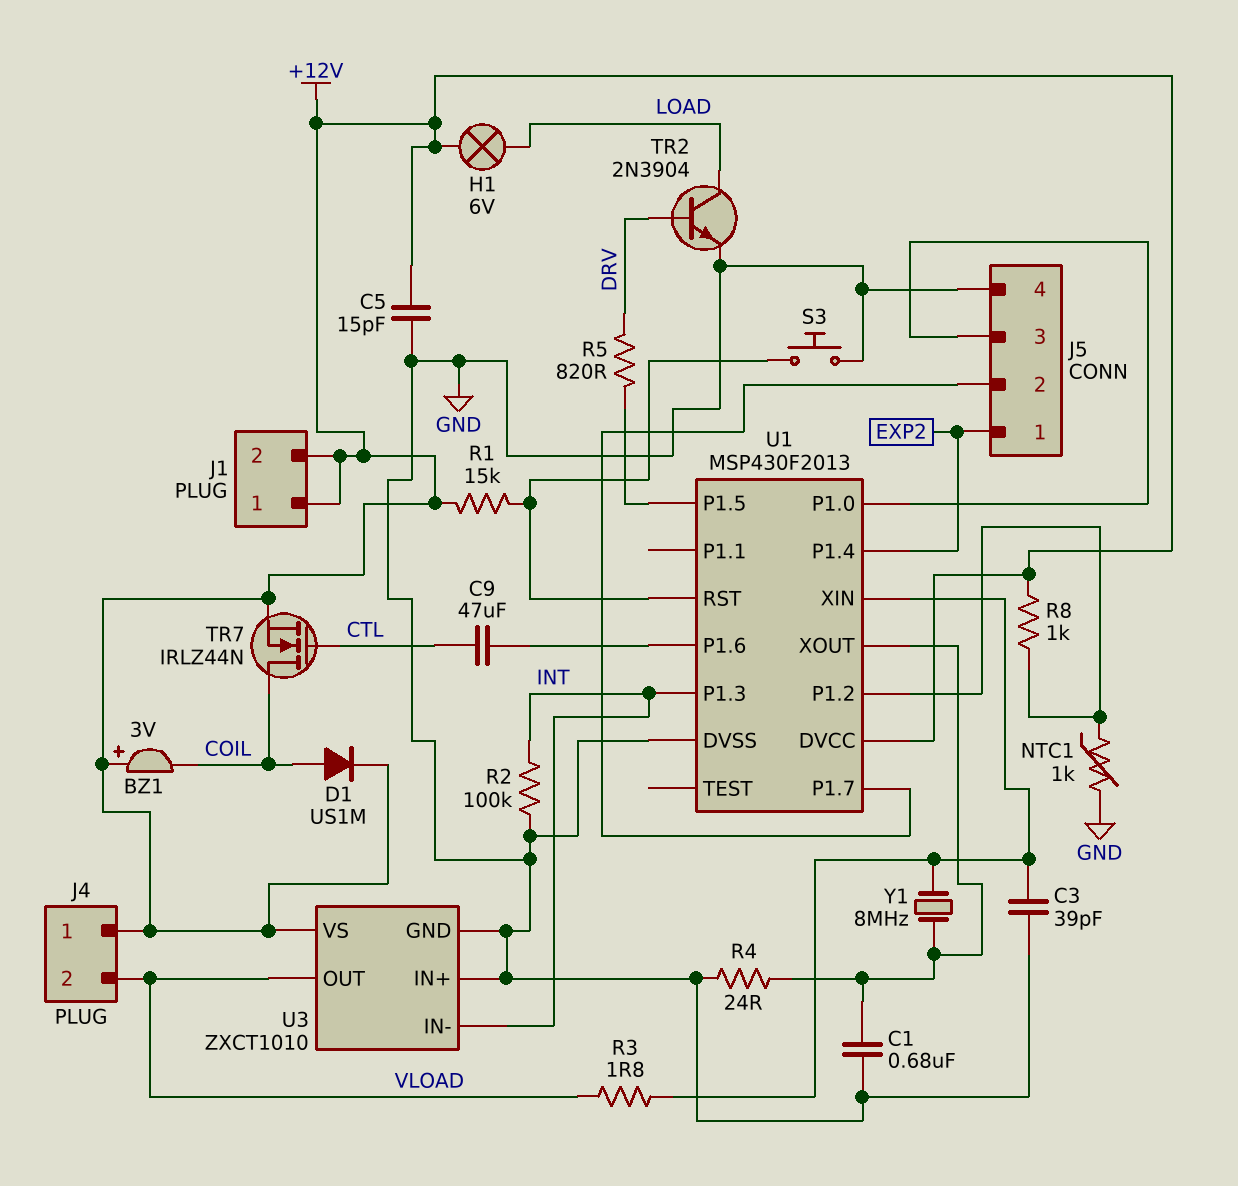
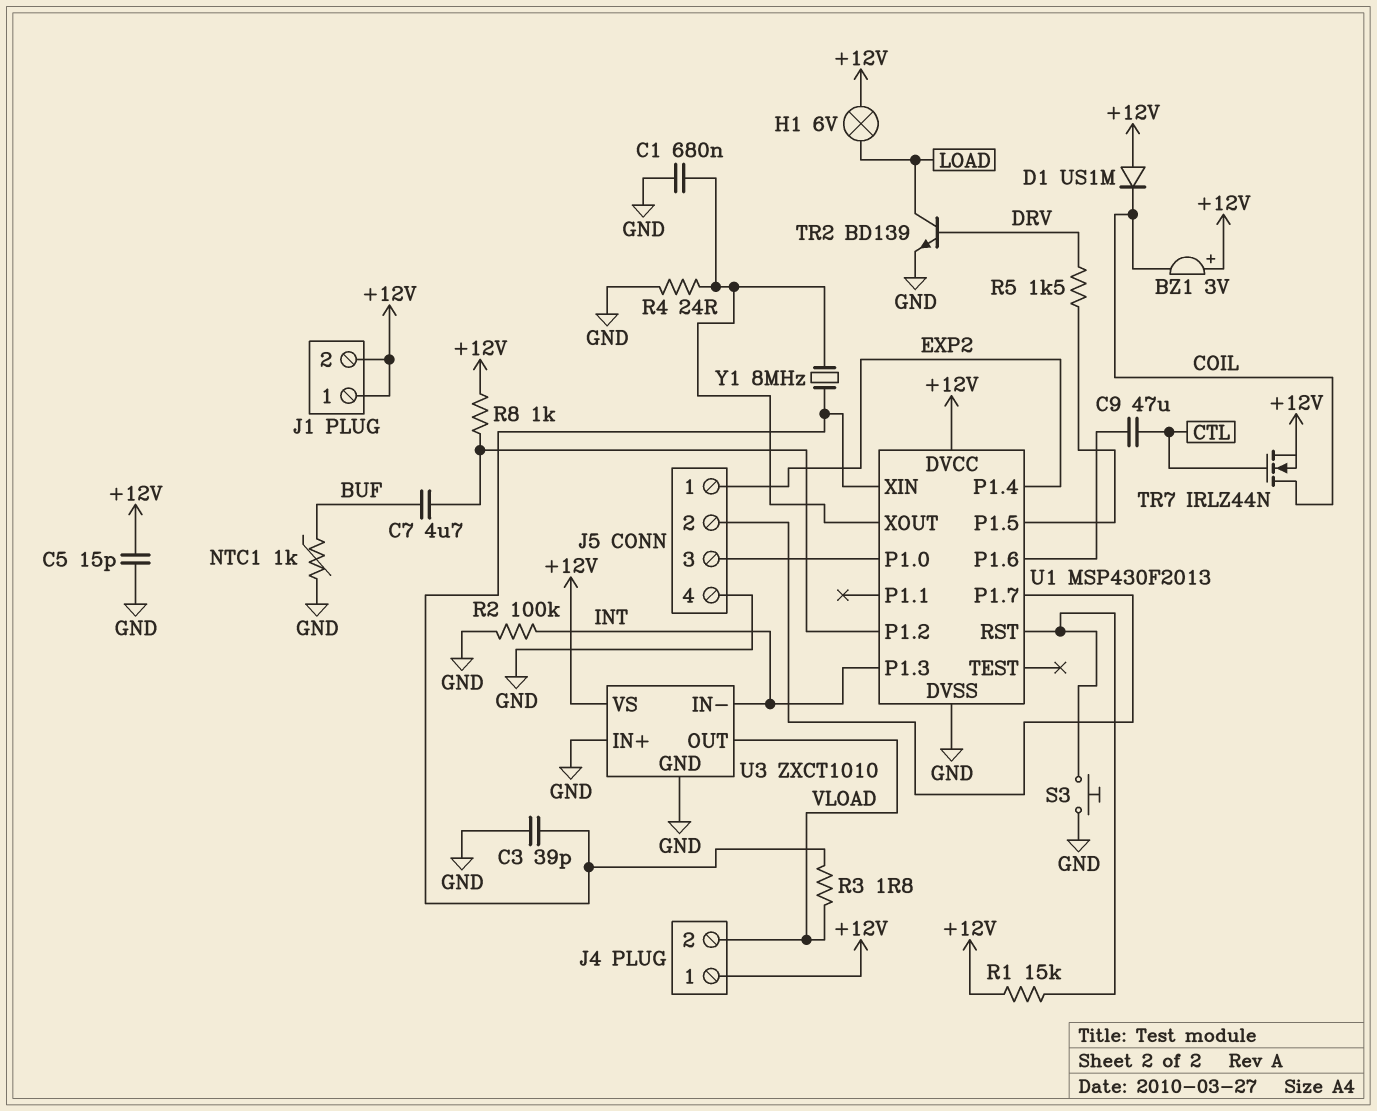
C7: none -> 4.7uF (BUF, U1/P1.2)
D1: diode US1M (A COIL, K +12V) -> diode US1M (A +12V, K COIL)
NTC1: 1k (GND, U1/P1.2) -> 1k (BUF, GND)
R5: 820 (DRV, U1/P1.5) -> 1.5k (DRV, U1/P1.5)
TR2: NPN 2N3904 (B DRV, C LOAD, E GND) -> NPN BD139 (B DRV, C LOAD, E GND)

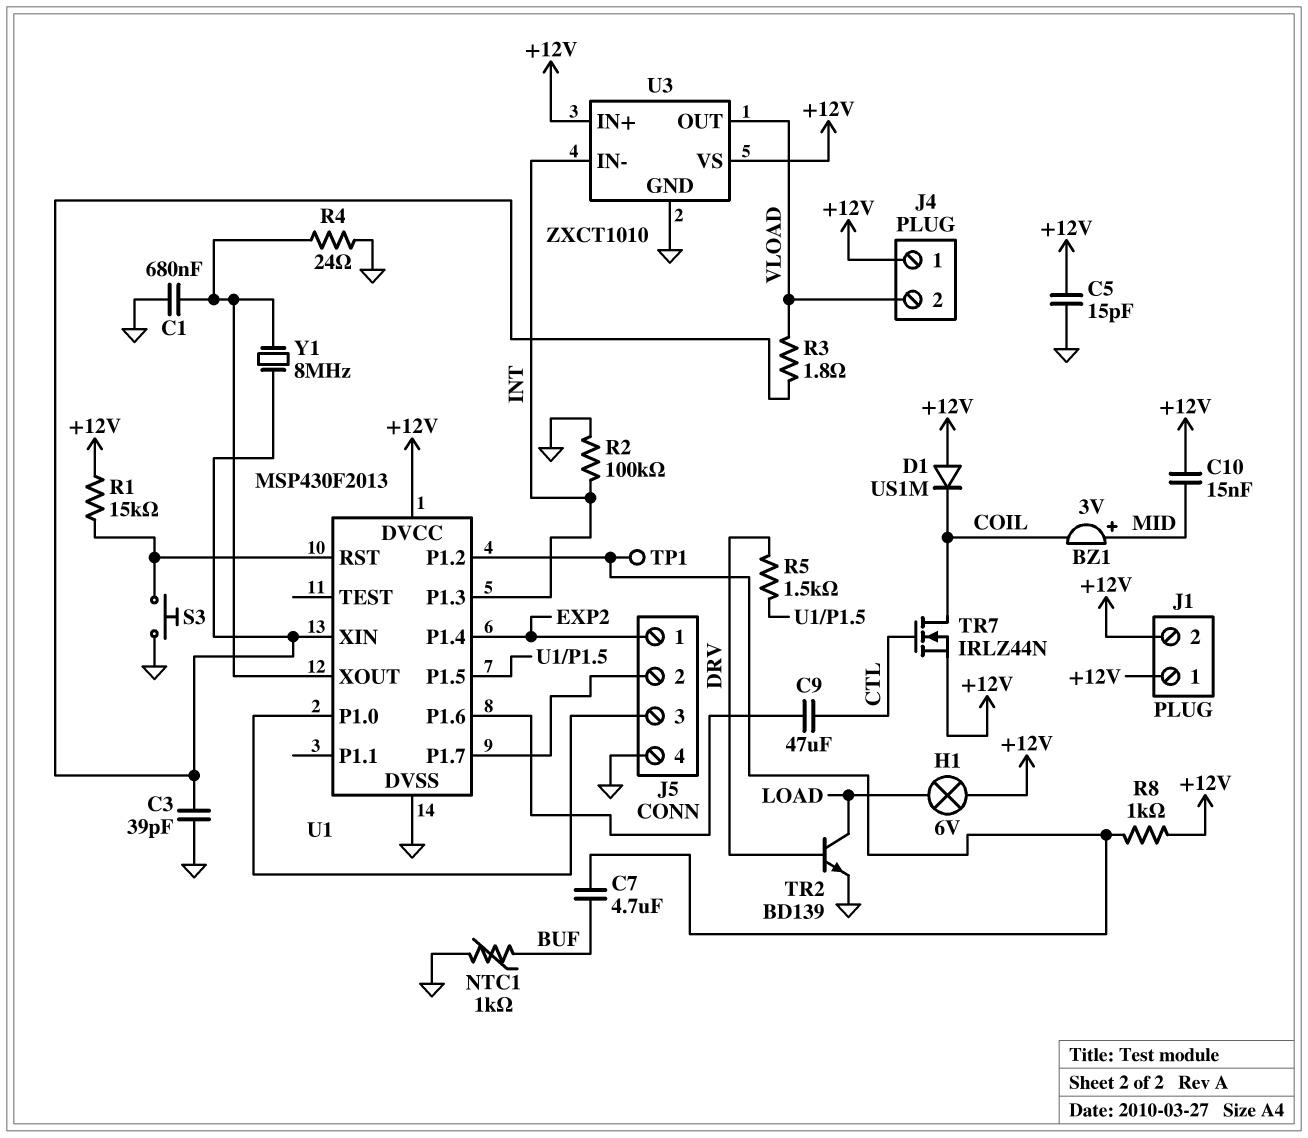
BZ1: buzzer 3V (plus +12V, minus COIL) -> buzzer 3V (plus MID, minus COIL)
C10: none -> 15nF (+12V, MID)
TP1: none -> test point (U1/P1.2)
U3 pin IN+: GND -> +12V

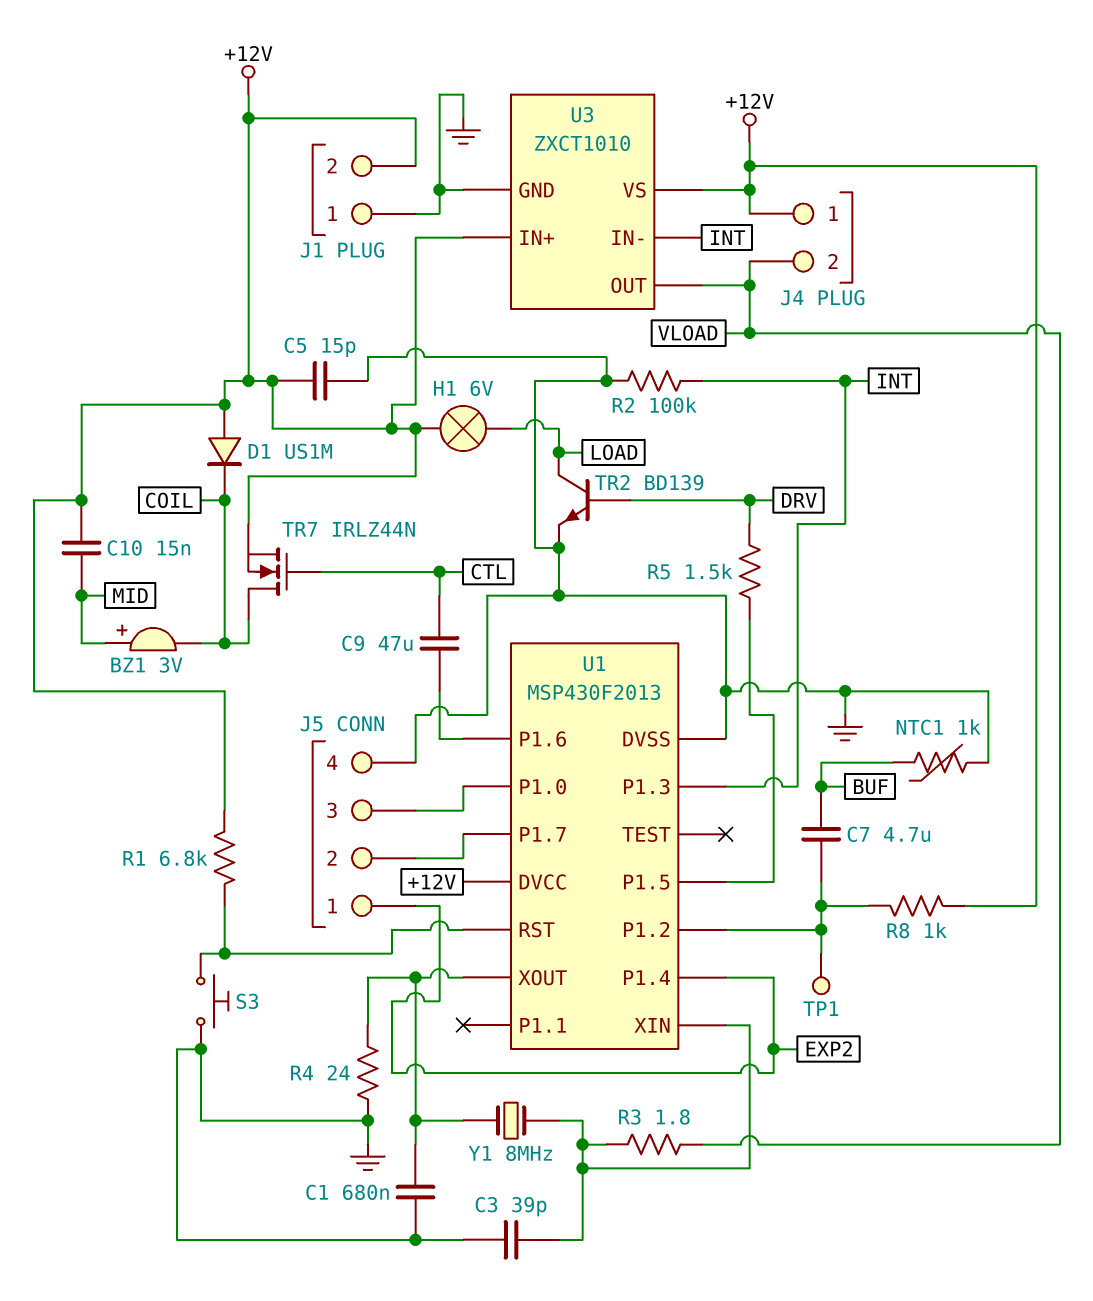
J1 pin 1: +12V -> GND
R1: 15k (+12V, U1/RST) -> 6.8k (+12V, U1/RST)

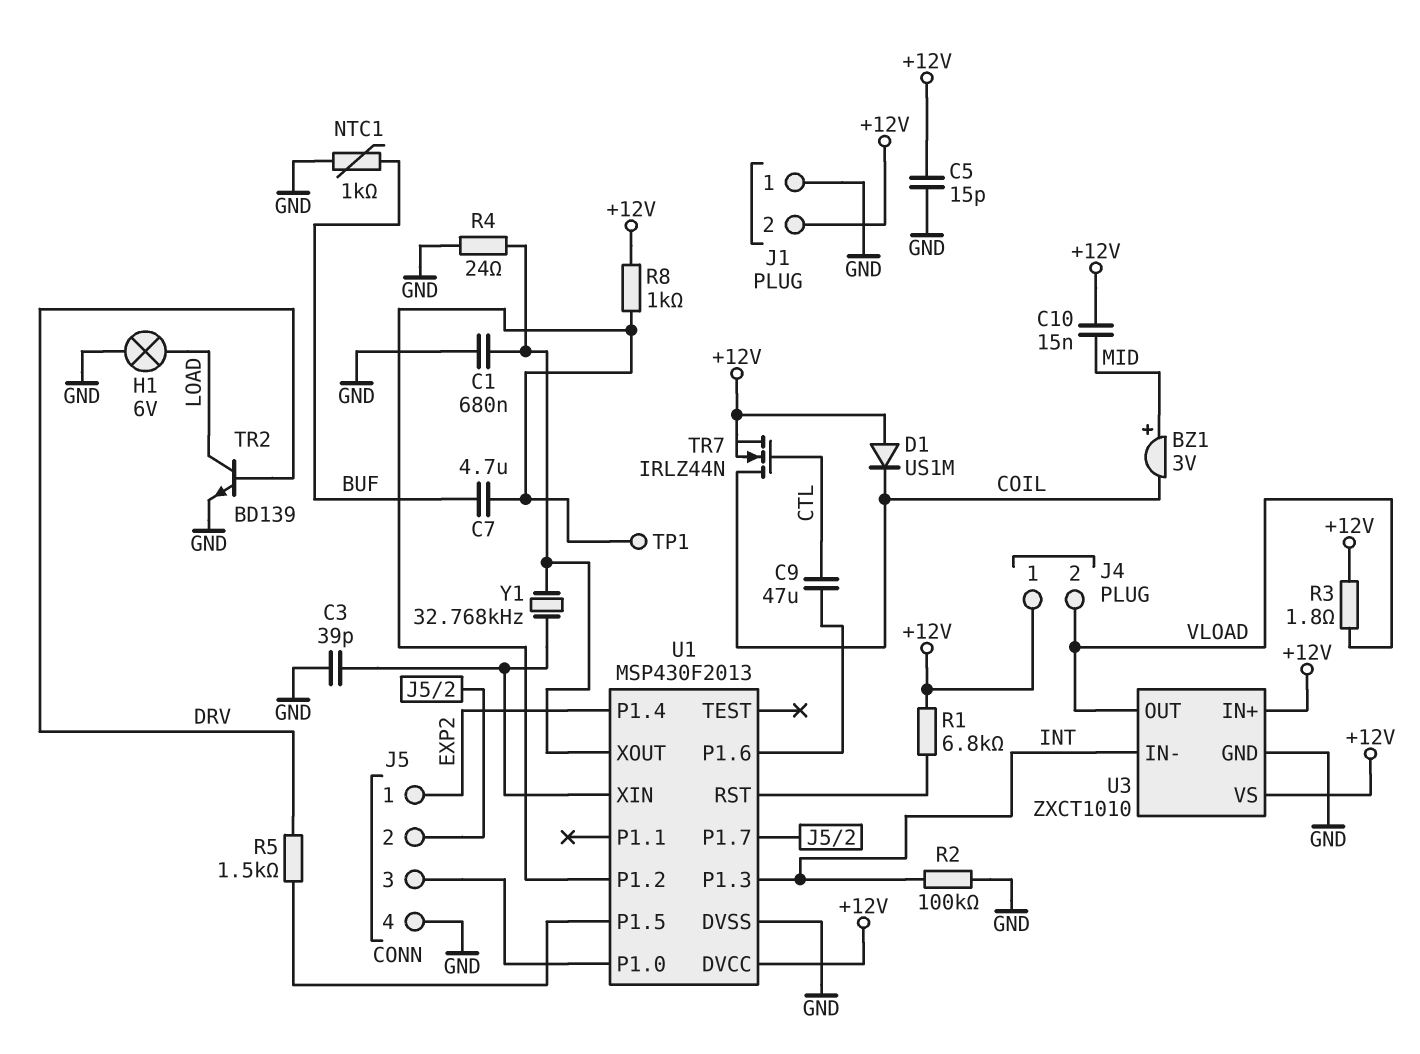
H1: lamp 6V (+12V, LOAD) -> lamp 6V (GND, LOAD)
R3: 1.8 (U1/XIN, VLOAD) -> 1.8 (+12V, VLOAD)
S3: button (GND, U1/RST) -> none
Y1: 8MHz (U1/XIN, U1/XOUT) -> 32.768kHz (U1/XIN, U1/XOUT)

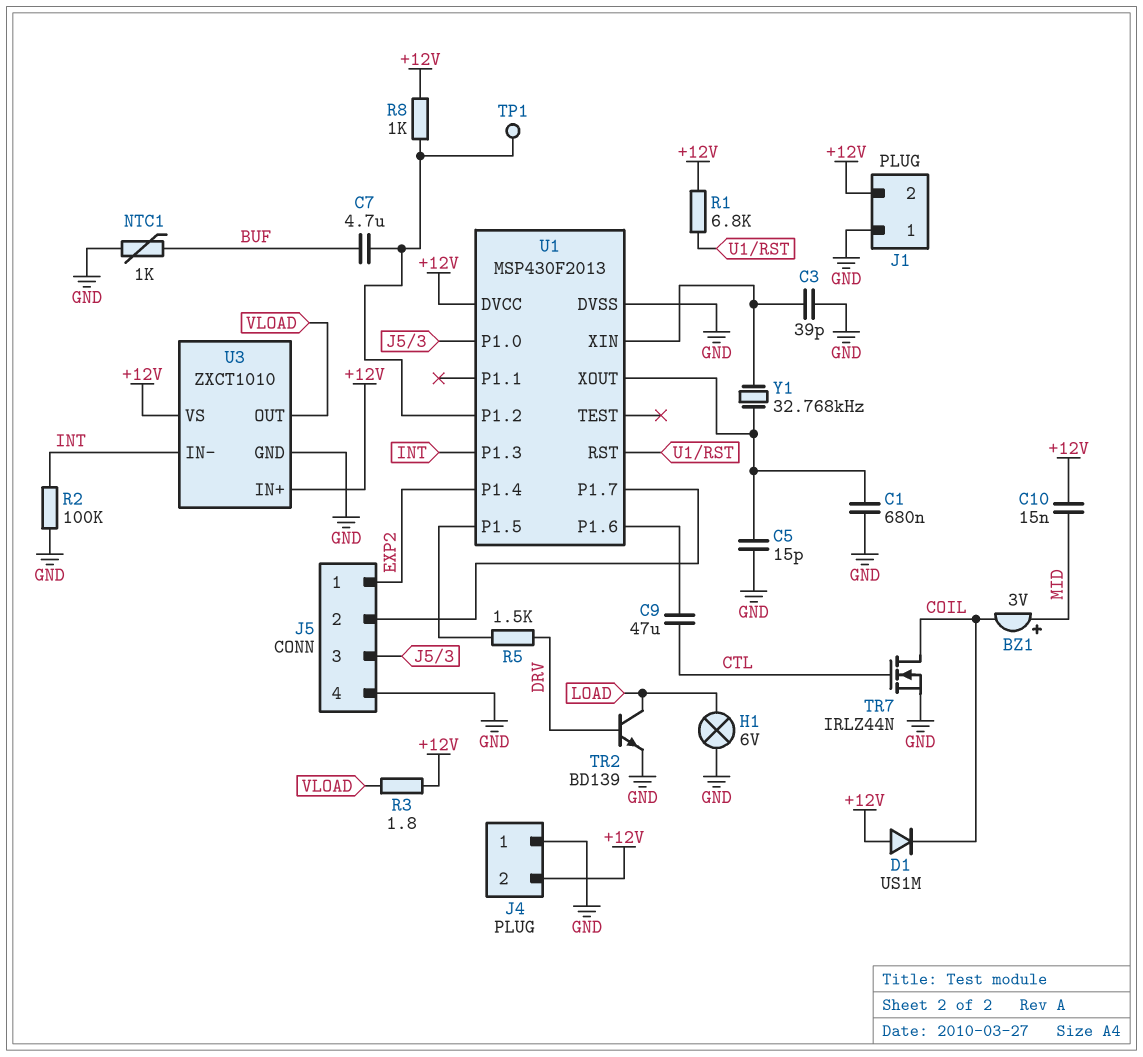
C5: 15pF (+12V, GND) -> 15pF (GND, U1/XOUT)
J4 pin 1: +12V -> GND
J4 pin 2: VLOAD -> +12V
R4: 24 (GND, U1/XOUT) -> none
TR7: NMOS IRLZ44N (G CTL, D COIL, S +12V) -> NMOS IRLZ44N (G CTL, D COIL, S GND)

